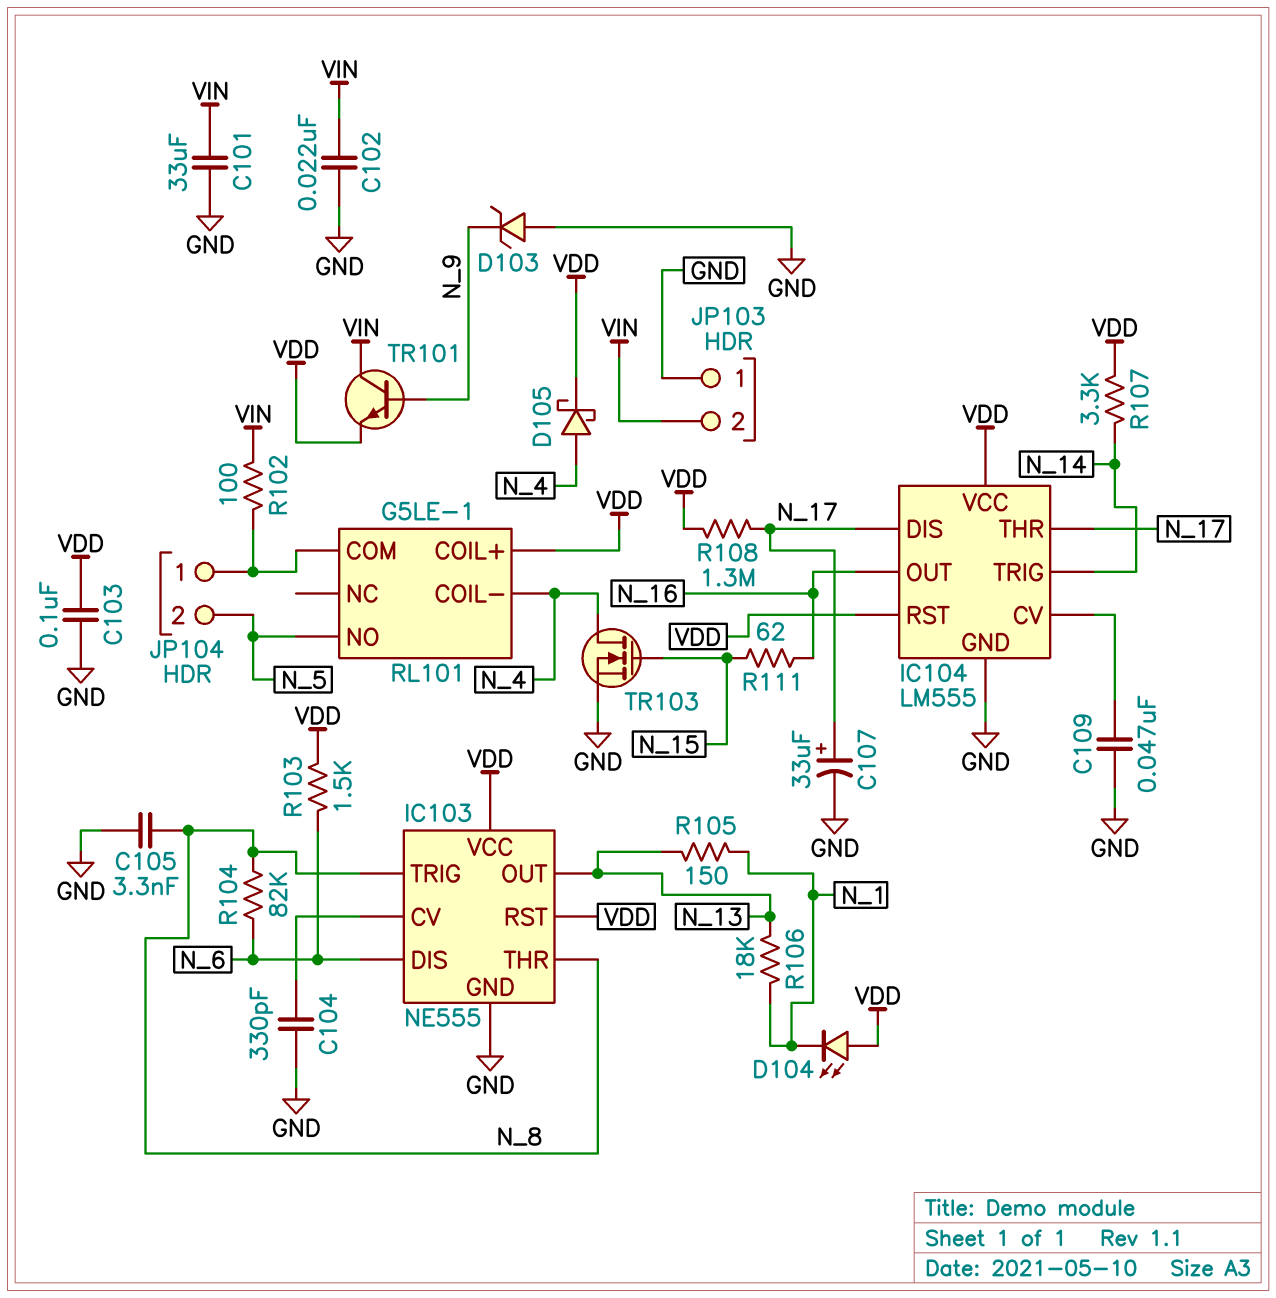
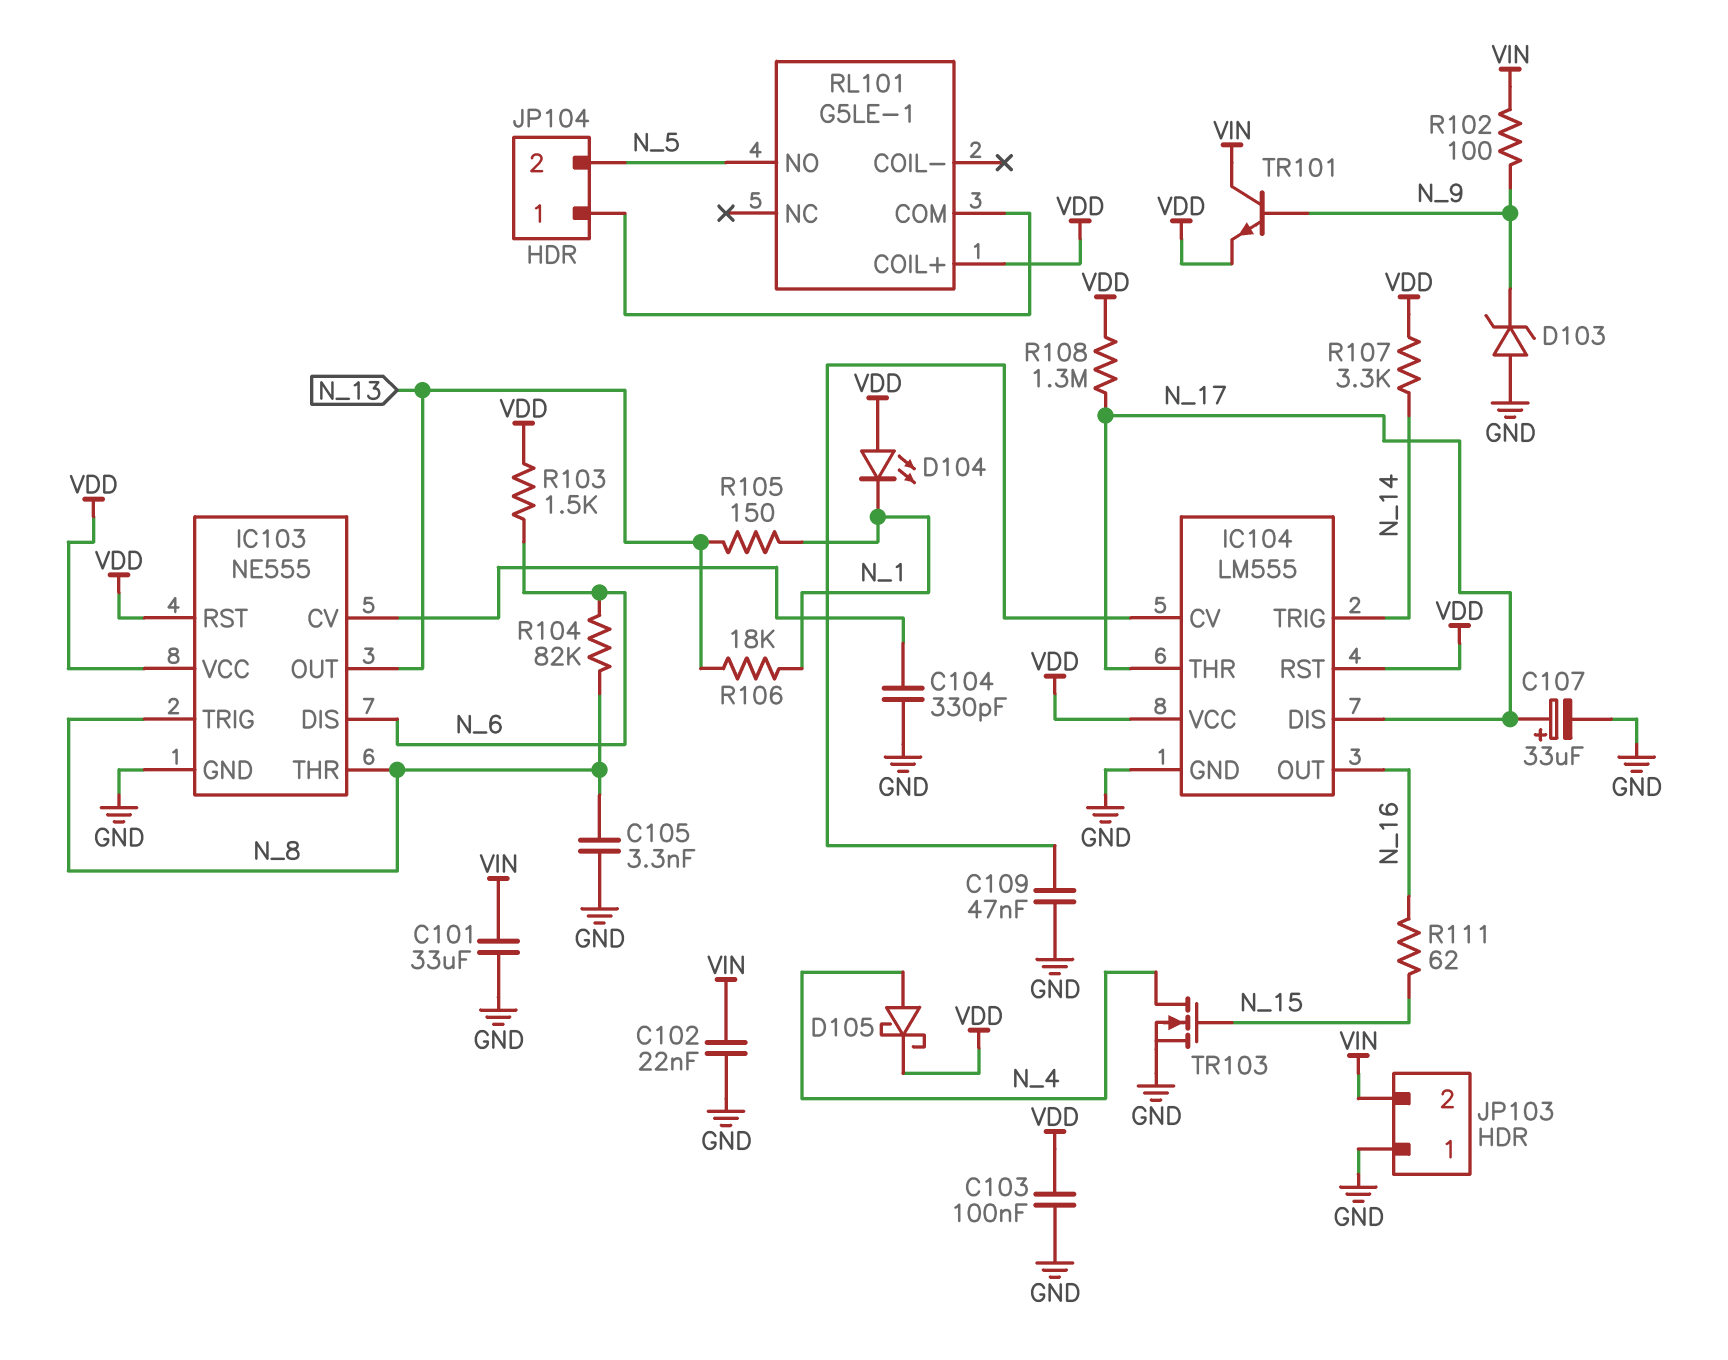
R102: 100 (JP104/1, VIN) -> 100 (N_9, VIN)
RL101 pin COIL-: N_4 -> none

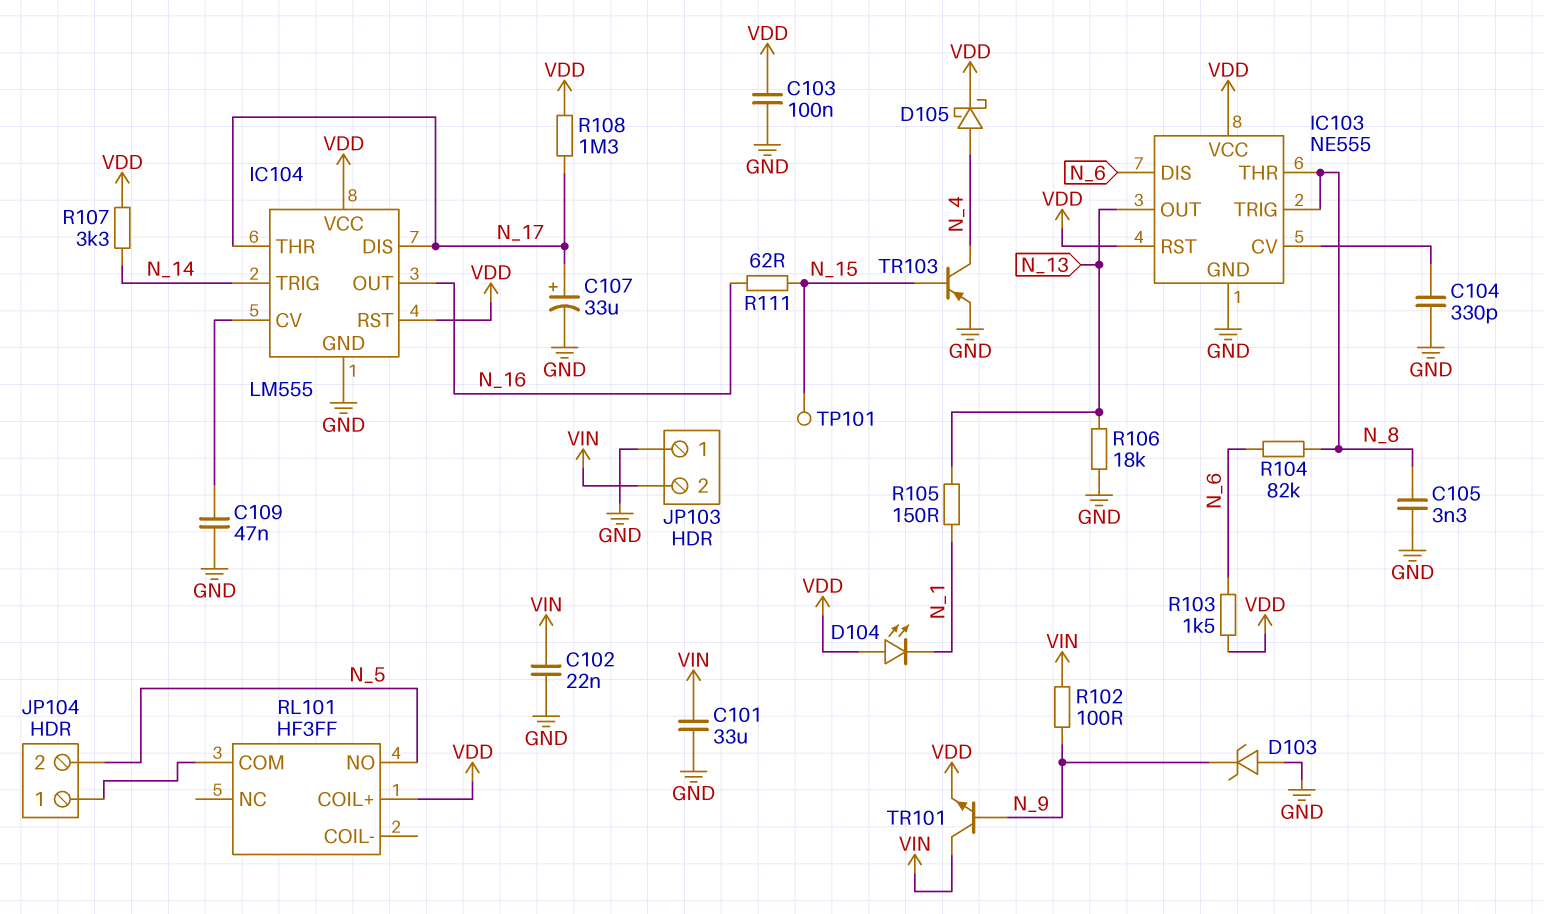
R106: 18k (N_1, N_13) -> 18k (GND, N_13)
RL101: G5LE-1 -> HF3FF
TP101: none -> test point (N_15)
TR103: NMOS (G N_15, D N_4, S GND) -> PNP (B N_15, C N_4, E GND)

